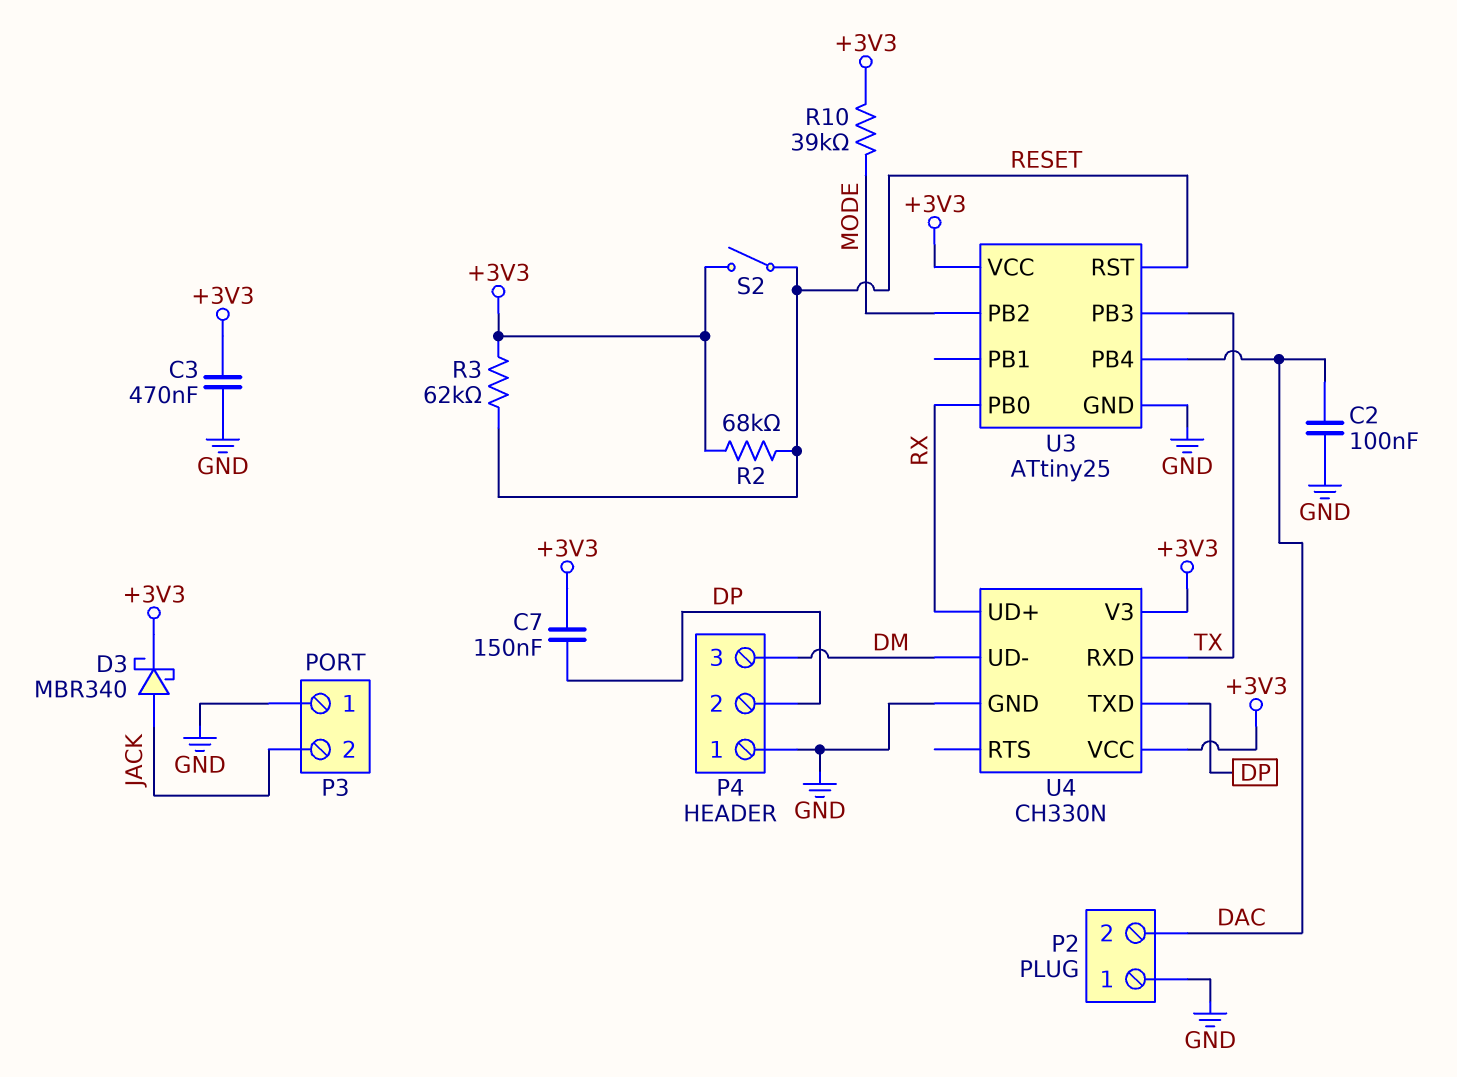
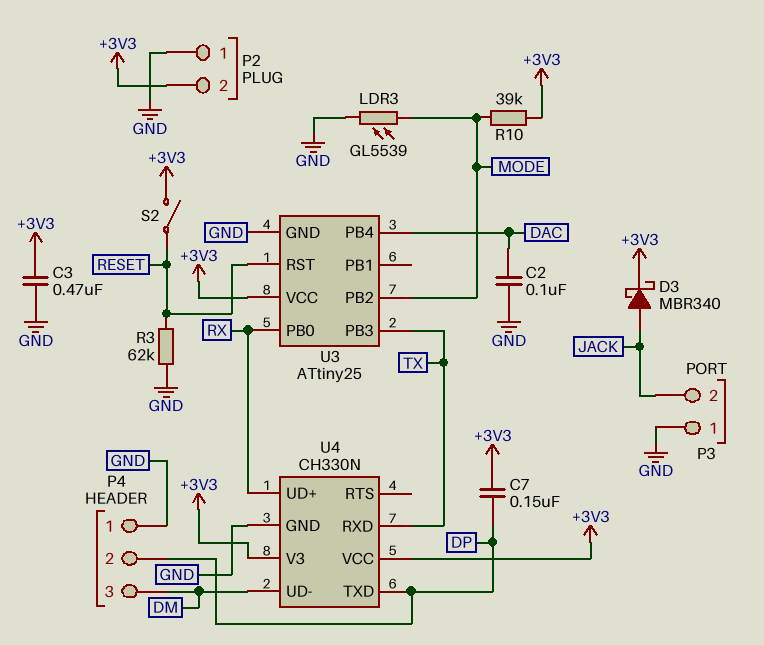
LDR3: none -> GL5539 (GND, MODE)
P2 pin 2: DAC -> +3V3
R2: 68k (+3V3, RESET) -> none
R3: 62k (+3V3, RESET) -> 62k (GND, RESET)

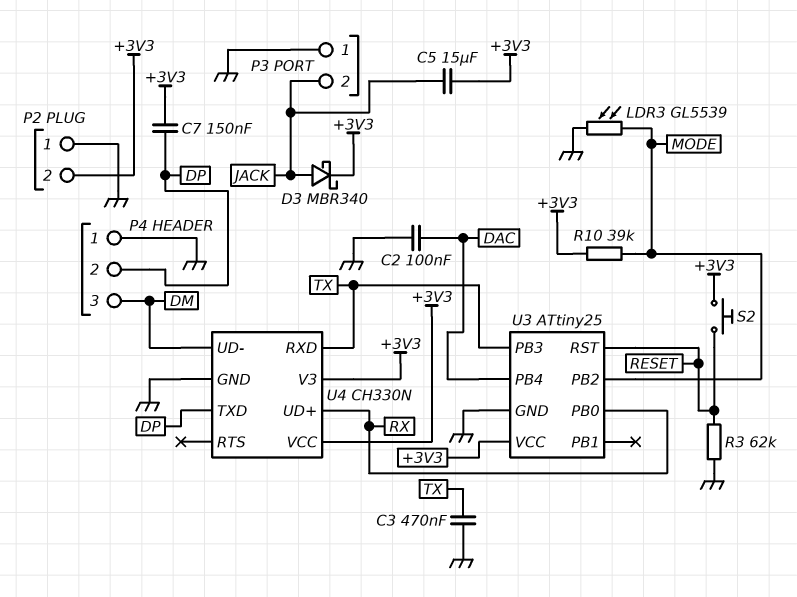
C3: 470nF (+3V3, GND) -> 470nF (GND, TX)
C5: none -> 15uF (+3V3, JACK)
S2: switch (+3V3, RESET) -> button (+3V3, RESET)

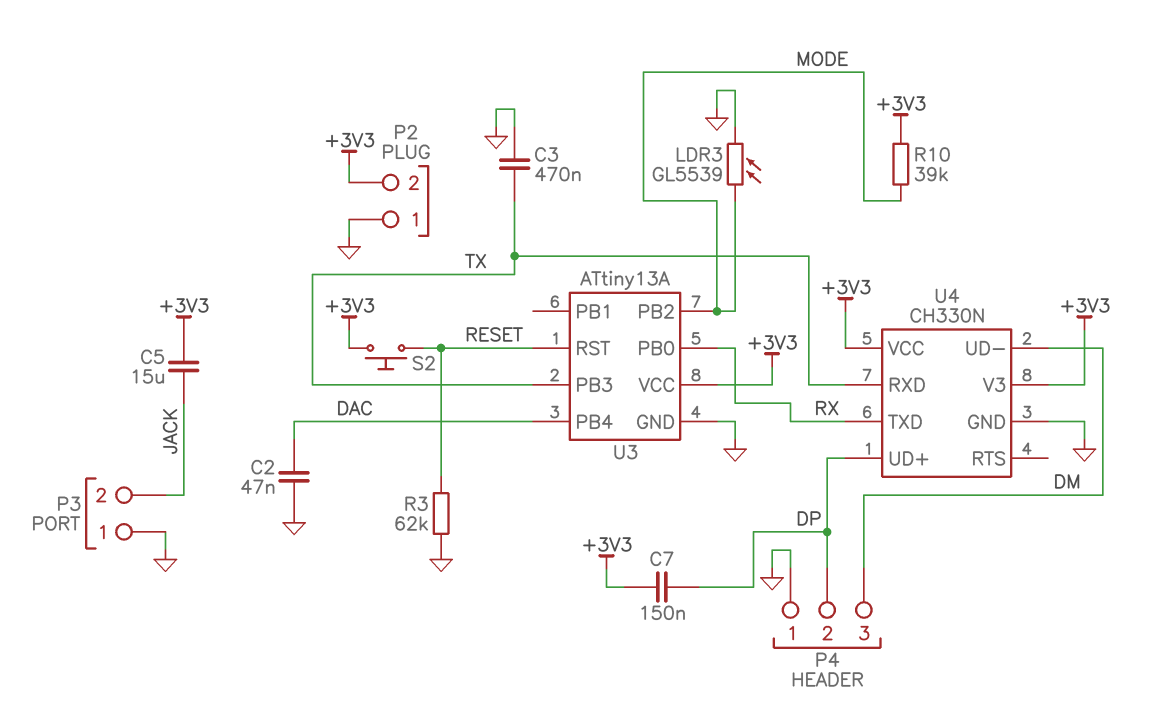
C2: 100nF (DAC, GND) -> 47nF (DAC, GND)
D3: schottky MBR340 (A JACK, K +3V3) -> none
U3: ATtiny25 -> ATtiny13A
U4 pin TXD: DP -> RX
U4 pin UD+: RX -> DP

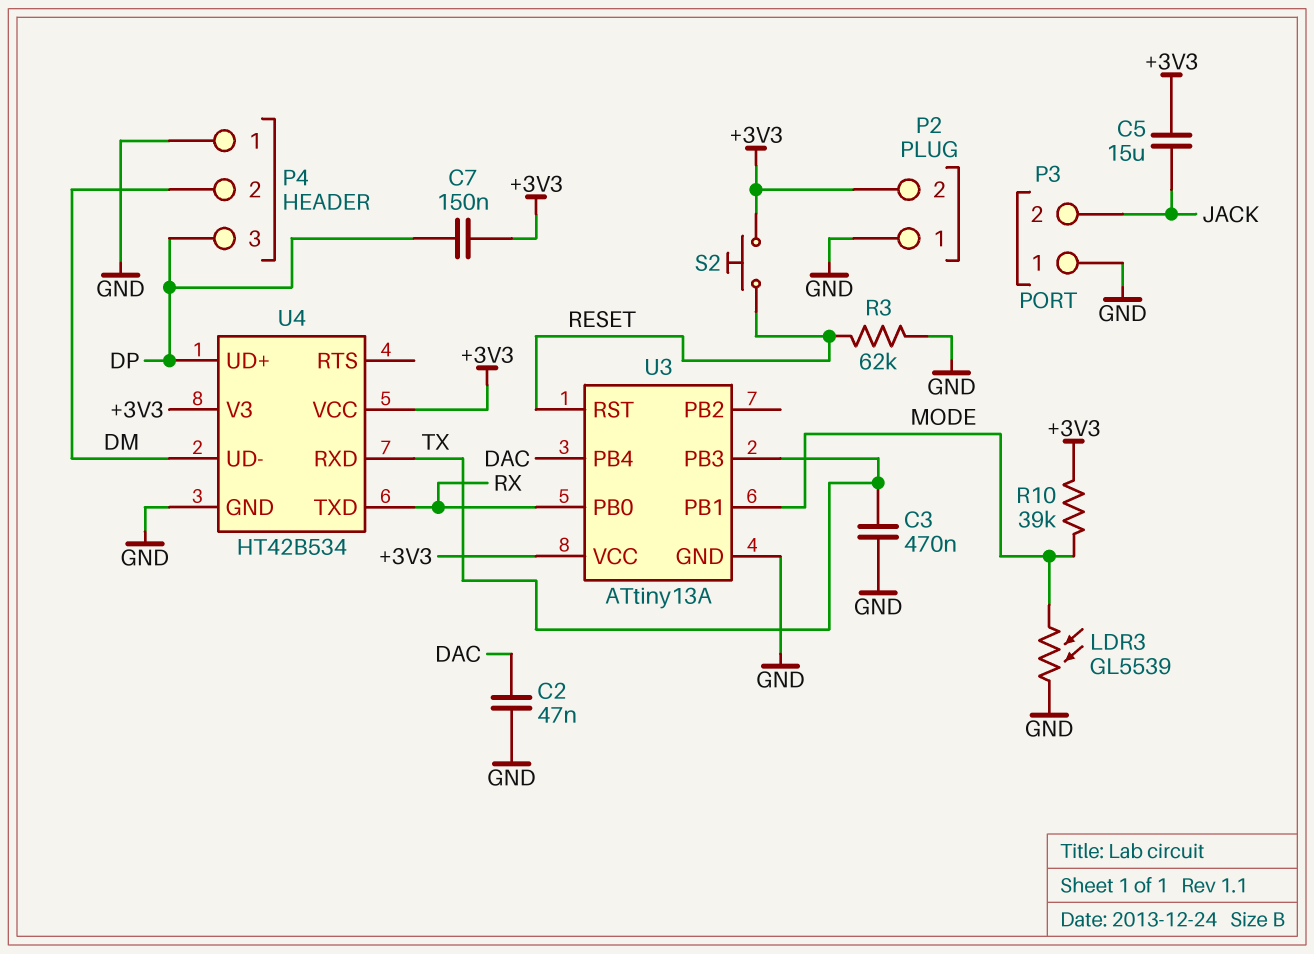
P4 pin 2: DP -> DM
P4 pin 3: DM -> DP
U3 pin PB1: none -> MODE
U3 pin PB2: MODE -> none
U4: CH330N -> HT42B534

